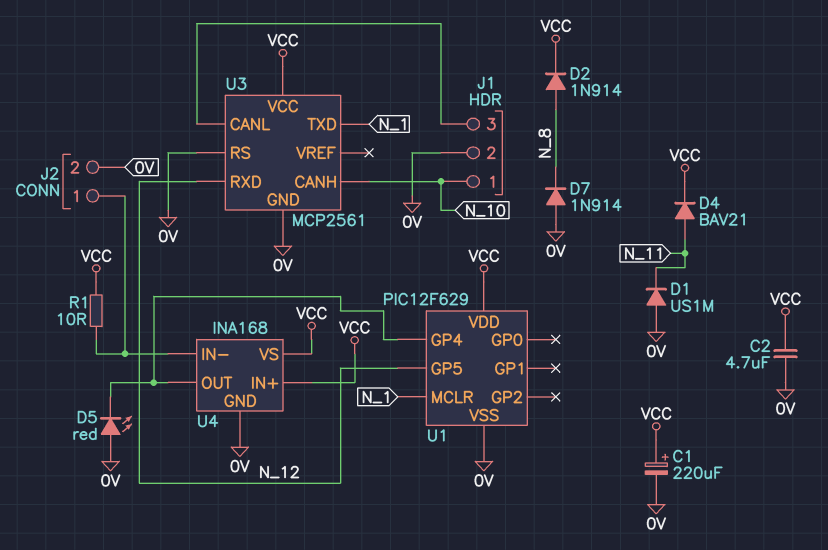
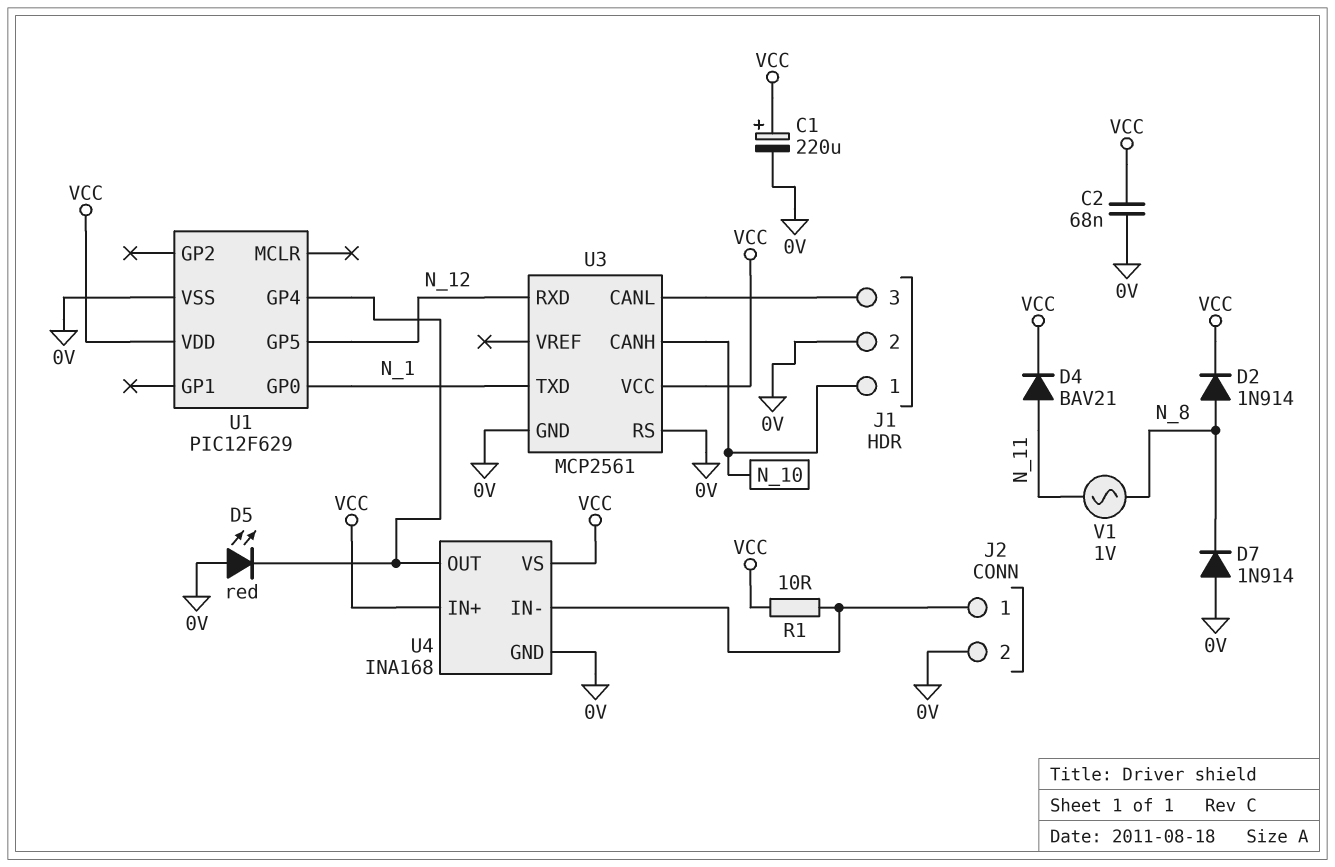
C2: 4.7uF (0V, VCC) -> 68nF (0V, VCC)
D1: diode US1M (A 0V, K N_11) -> none
U1 pin GP0: none -> N_1
U1 pin MCLR: N_1 -> none
V1: none -> AC 1V (N_8, N_11)

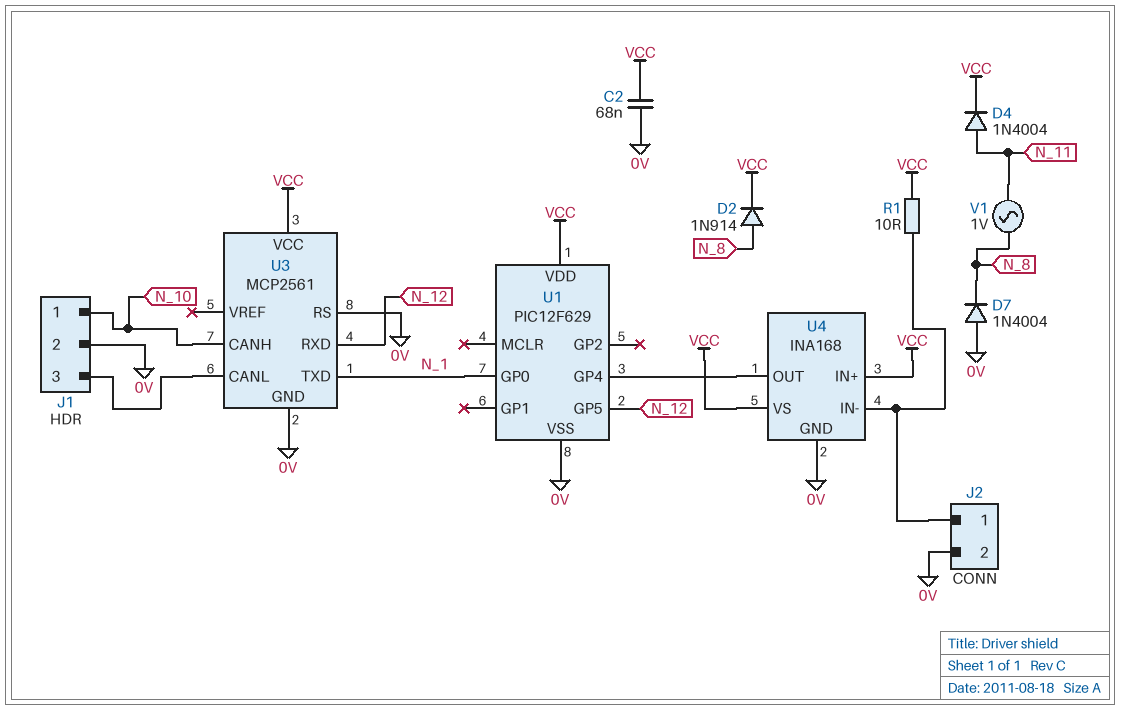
C1: 220uF (plus VCC, minus 0V) -> none
D4: diode BAV21 (A N_11, K VCC) -> diode 1N4004 (A N_11, K VCC)
D5: LED red (A 0V, K U1/GP4) -> none
D7: diode 1N914 (A 0V, K N_8) -> diode 1N4004 (A 0V, K N_8)

